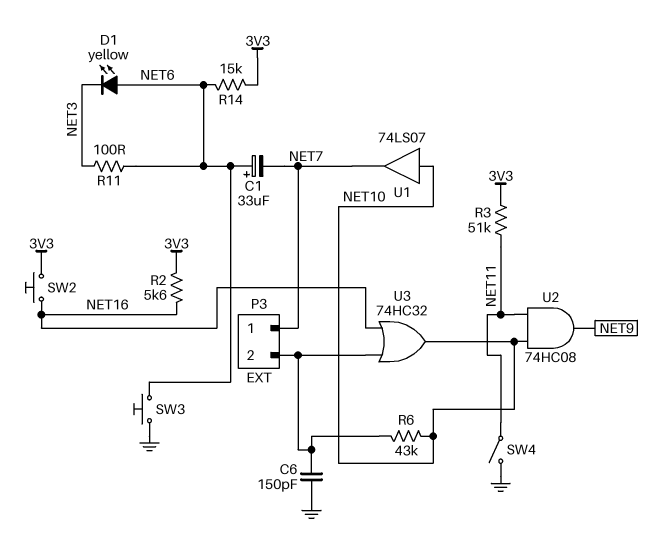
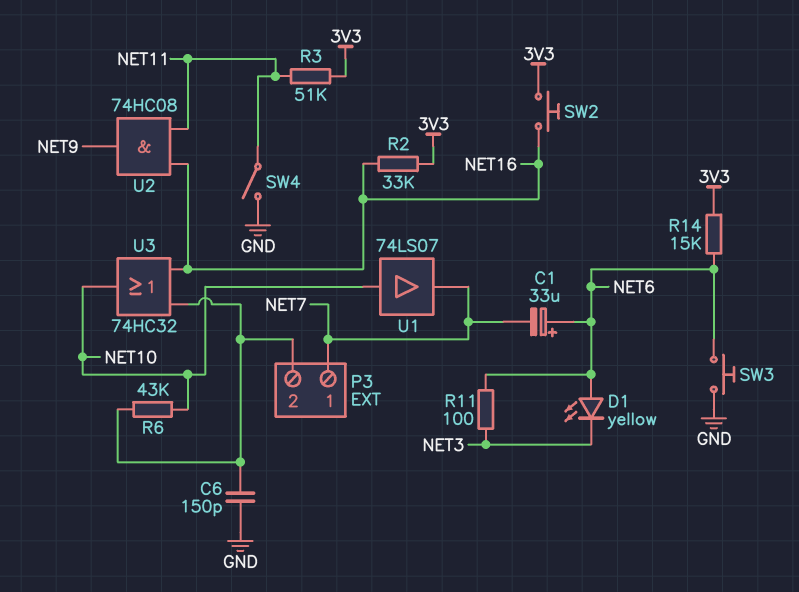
R2: 5.6k (3V3, NET16) -> 33k (3V3, NET16)
U2: AND 74HC08 (in NET10, in NET11, out NET9) -> AND 74HC08 (in NET11, in NET16, out NET9)

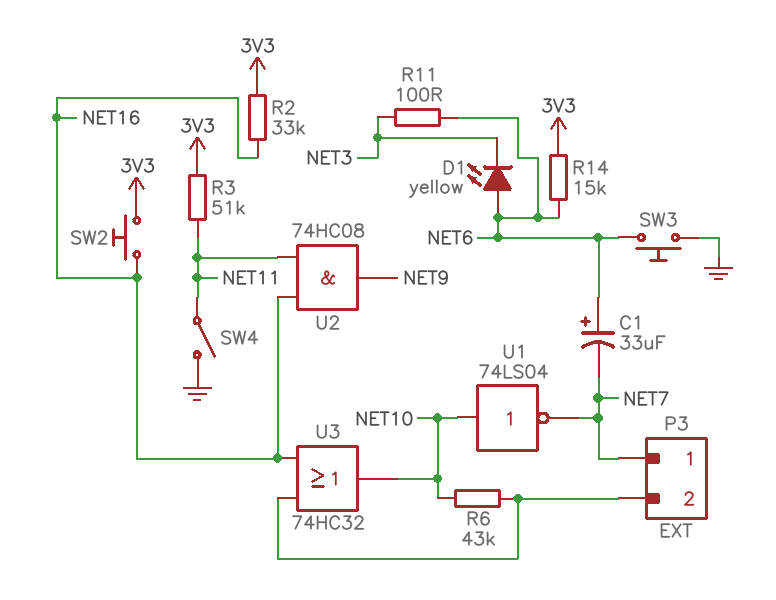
C6: 150pF (GND, P3/2) -> none
U1: buffer 74LS07 (in NET10, out NET7) -> NOT 74LS04 (in NET10, out NET7)

